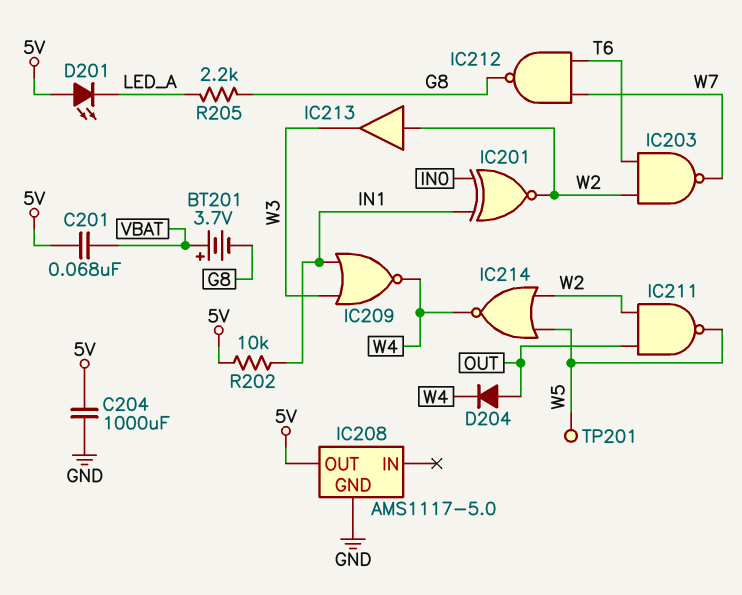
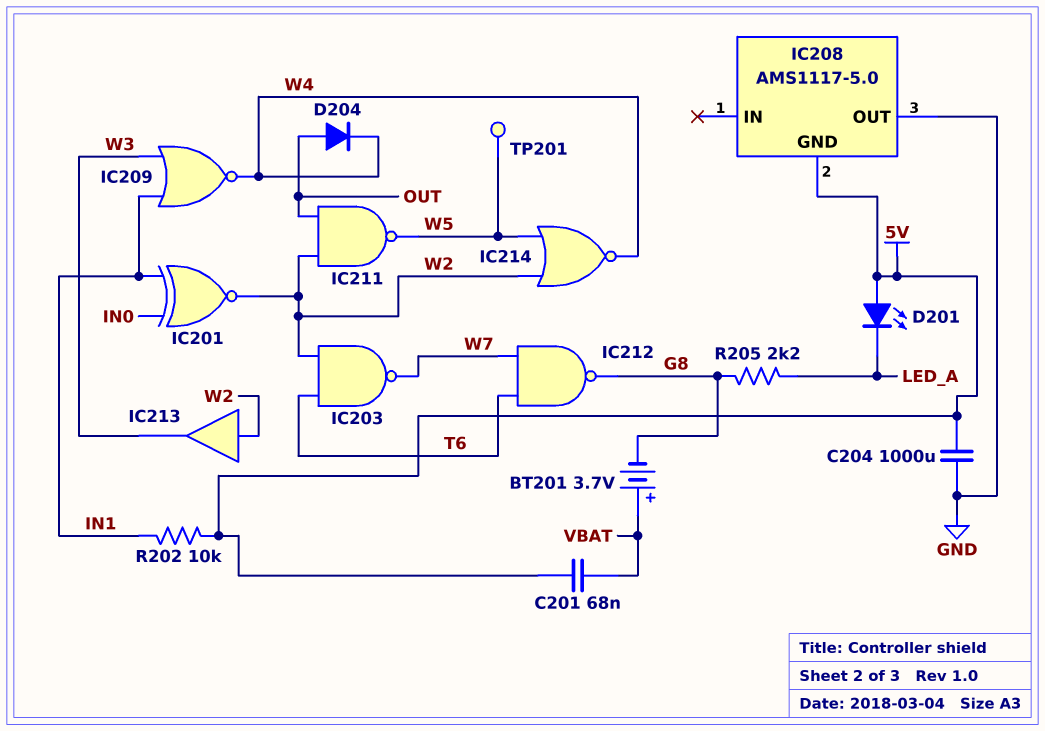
IC208 pin GND: GND -> 5V
IC208 pin OUT: 5V -> GND

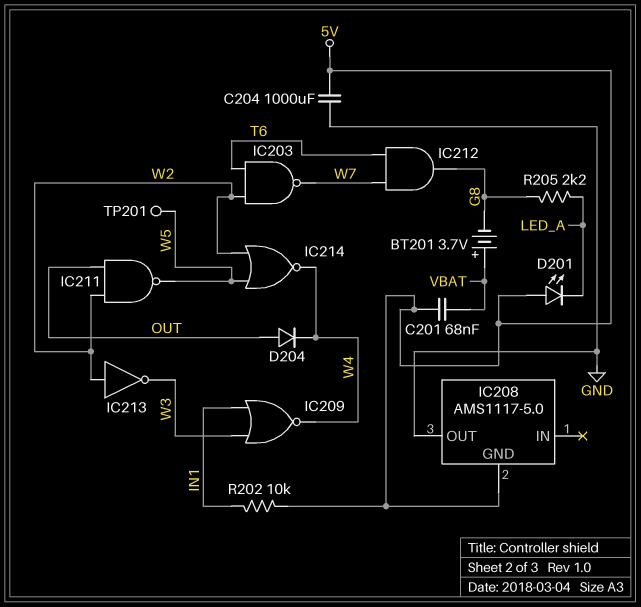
IC201: XNOR (in IN0, in IN1, out W2) -> none
IC212: NAND (in T6, in W7, out G8) -> AND (in T6, in W7, out G8)
IC213: buffer (in W2, out W3) -> NOT (in W2, out W3)

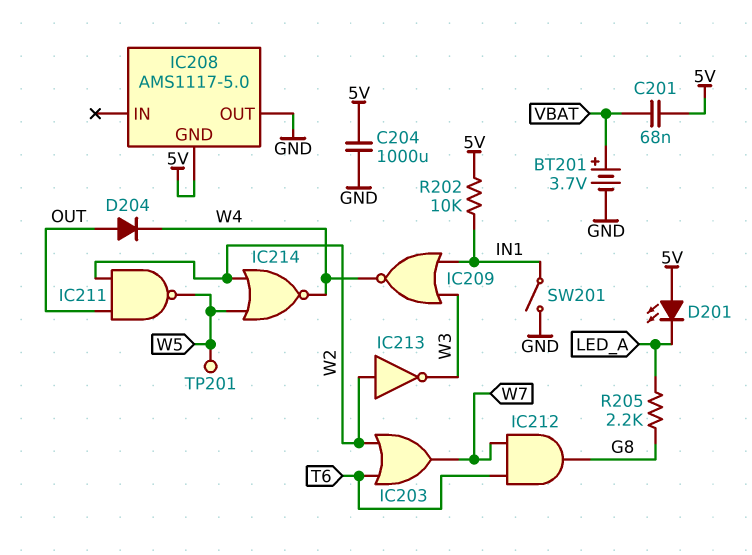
BT201: 3.7V (plus VBAT, minus G8) -> 3.7V (plus VBAT, minus GND)
IC203: NAND (in T6, in W2, out W7) -> OR (in T6, in W2, out W7)
SW201: none -> switch (GND, IN1)

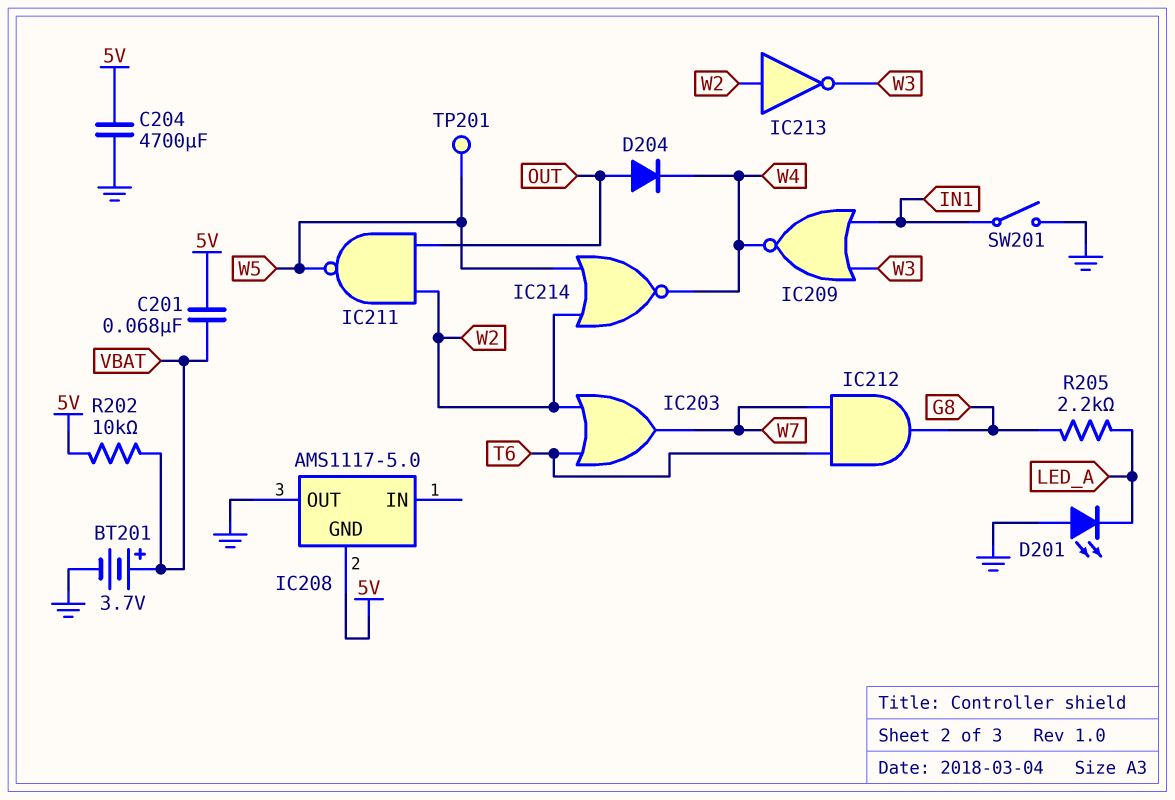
C204: 1000uF (5V, GND) -> 4700uF (5V, GND)
D201: LED (A 5V, K LED_A) -> LED (A GND, K LED_A)
R202: 10k (5V, IN1) -> 10k (5V, VBAT)

